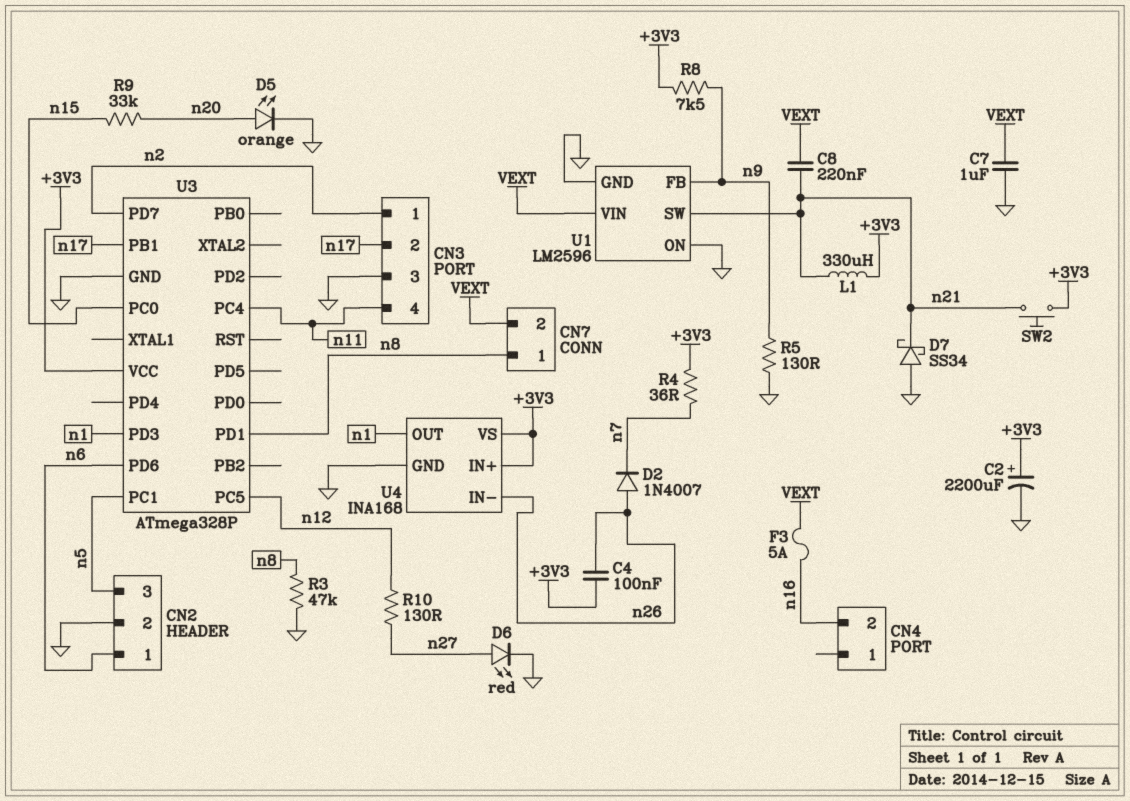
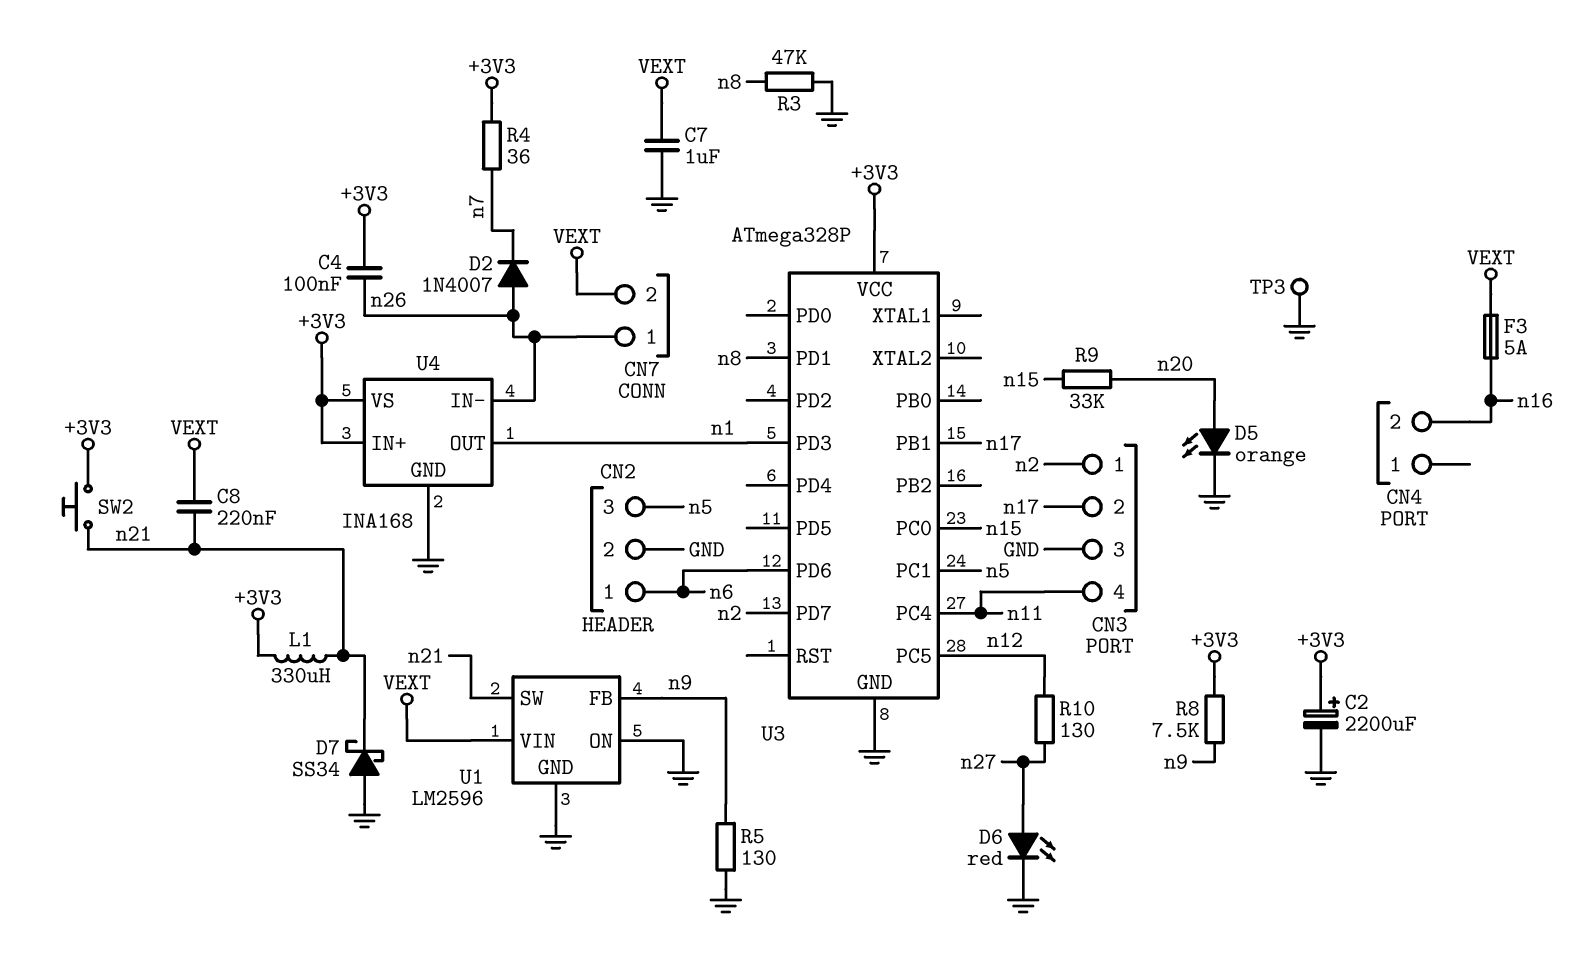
CN7 pin 1: n8 -> n26
TP3: none -> test point (GND)

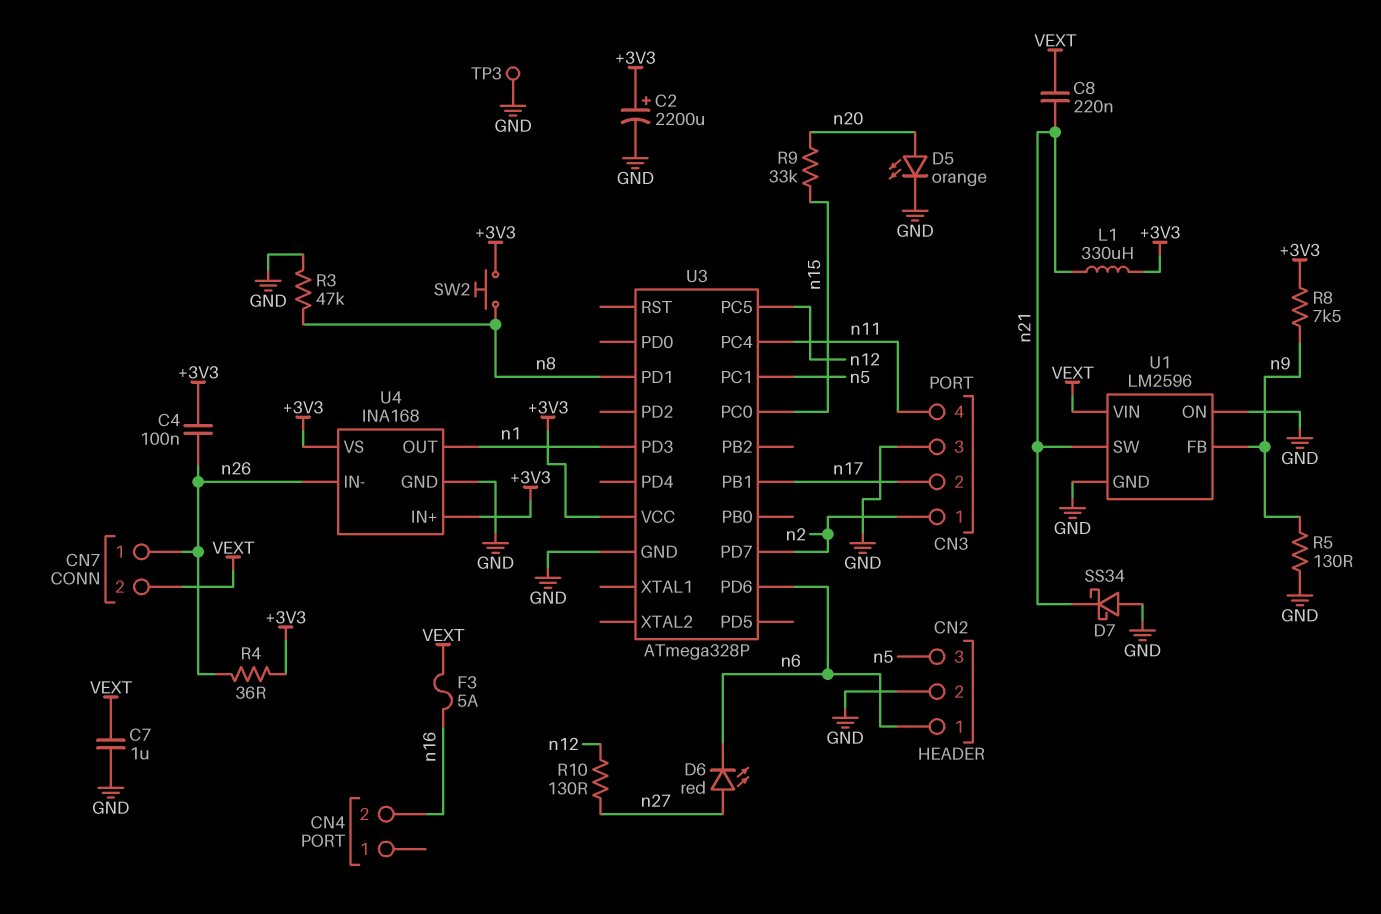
D2: diode 1N4007 (A n26, K n7) -> none
D6: LED red (A n27, K GND) -> LED red (A n27, K n6)
R4: 36 (+3V3, n7) -> 36 (+3V3, n26)
SW2: button (+3V3, n21) -> button (+3V3, n8)

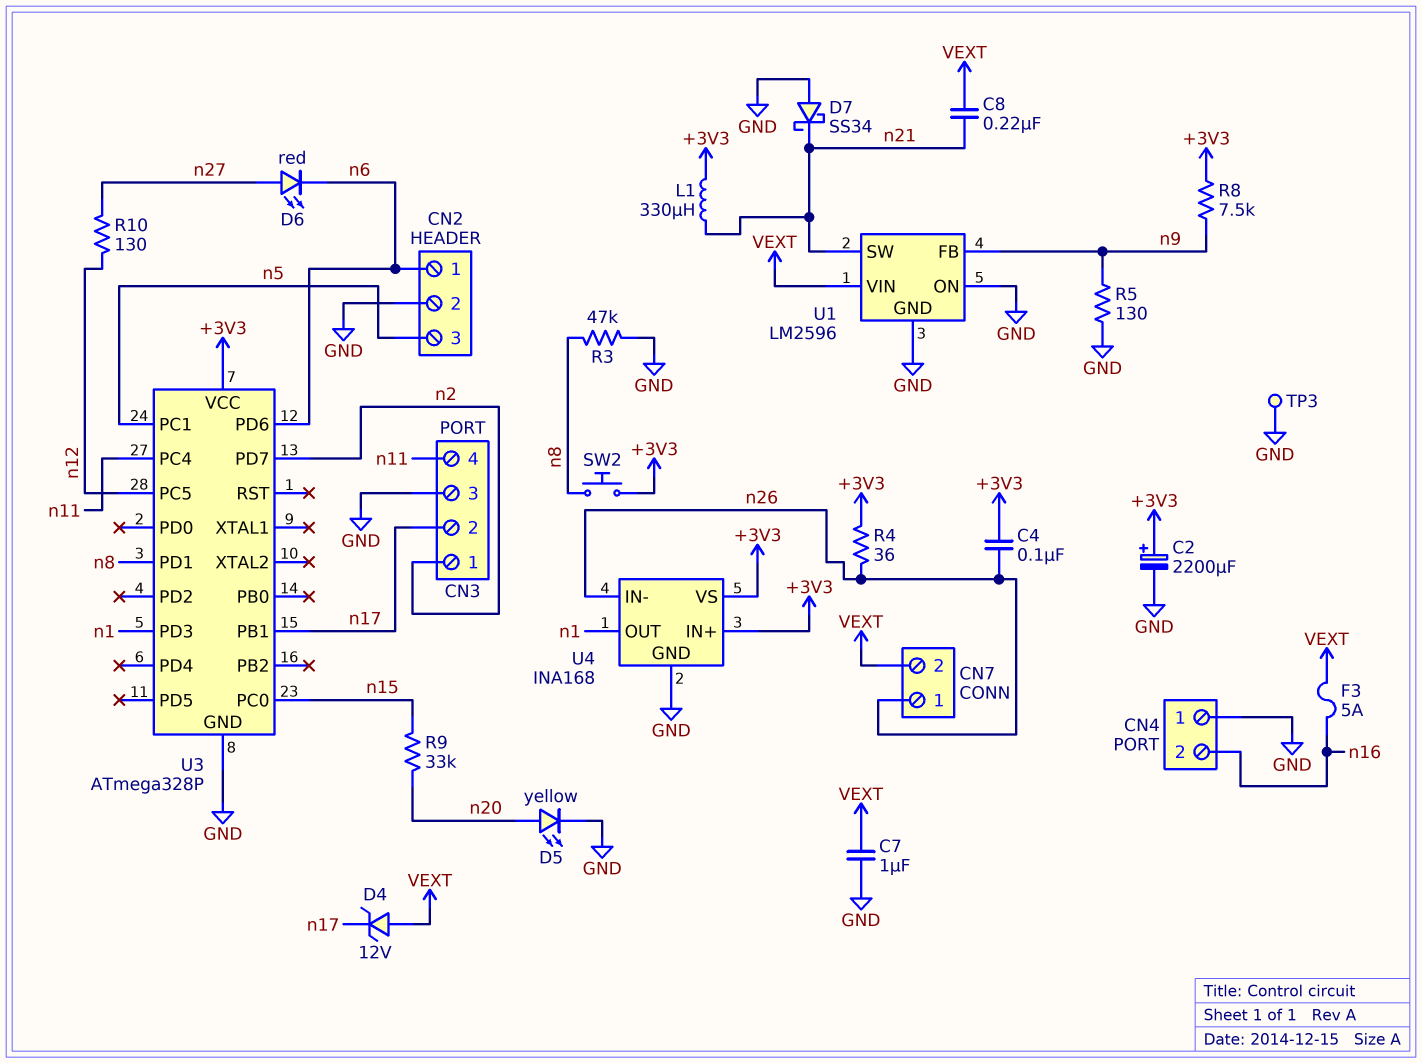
CN4 pin 1: none -> GND
D4: none -> zener 12V (A VEXT, K n17)
D5: LED orange (A n20, K GND) -> LED yellow (A n20, K GND)

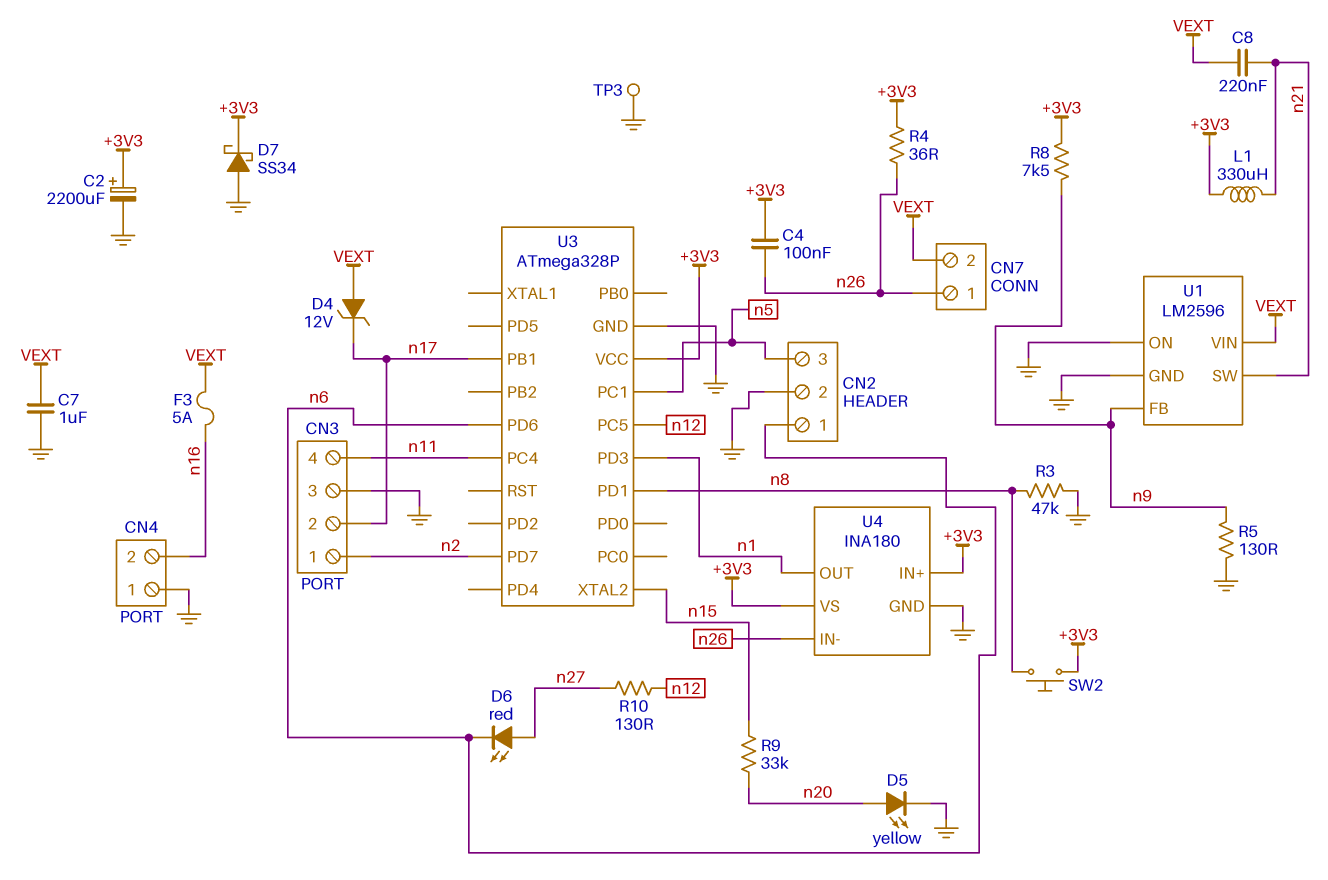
D7: schottky SS34 (A GND, K n21) -> schottky SS34 (A GND, K +3V3)
U3 pin PC0: n15 -> none
U3 pin XTAL2: none -> n15
U4: INA168 -> INA180

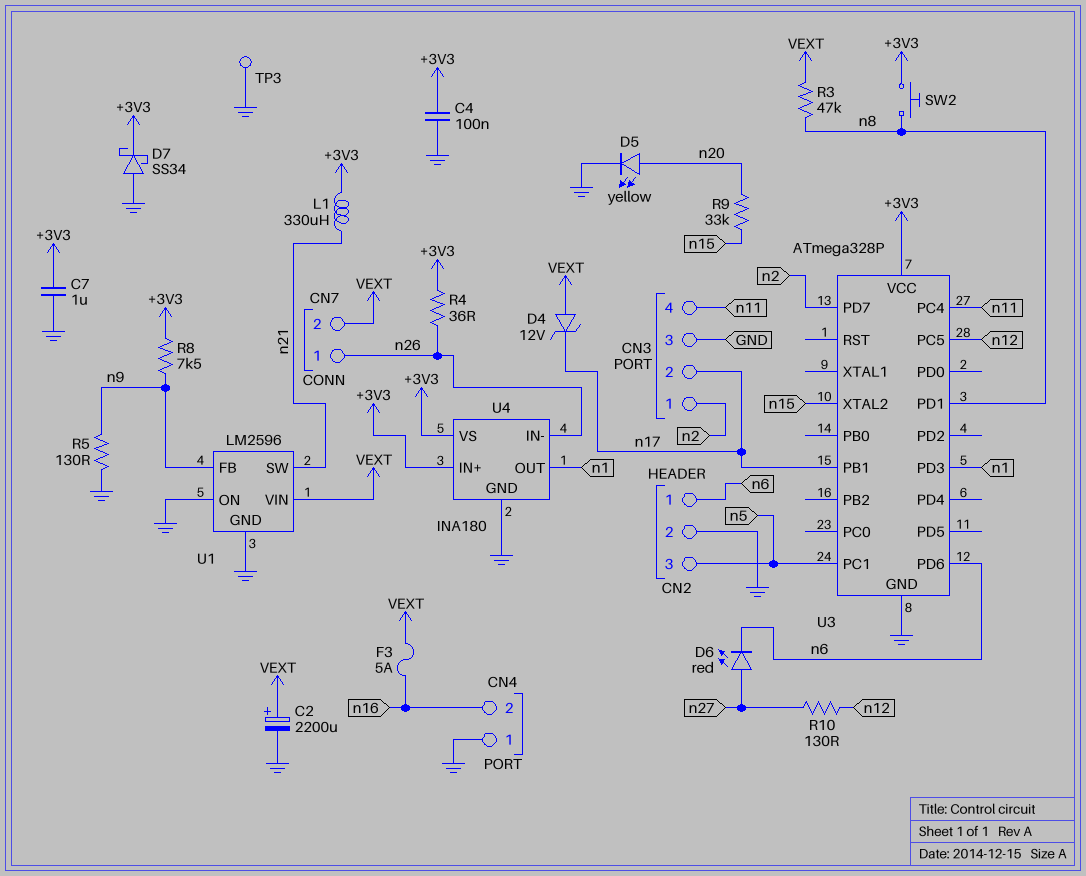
C2: 2200uF (plus +3V3, minus GND) -> 2200uF (plus VEXT, minus GND)
C4: 100nF (+3V3, n26) -> 100nF (+3V3, GND)
C7: 1uF (GND, VEXT) -> 1uF (+3V3, GND)
C8: 220nF (VEXT, n21) -> none
R3: 47k (GND, n8) -> 47k (VEXT, n8)

